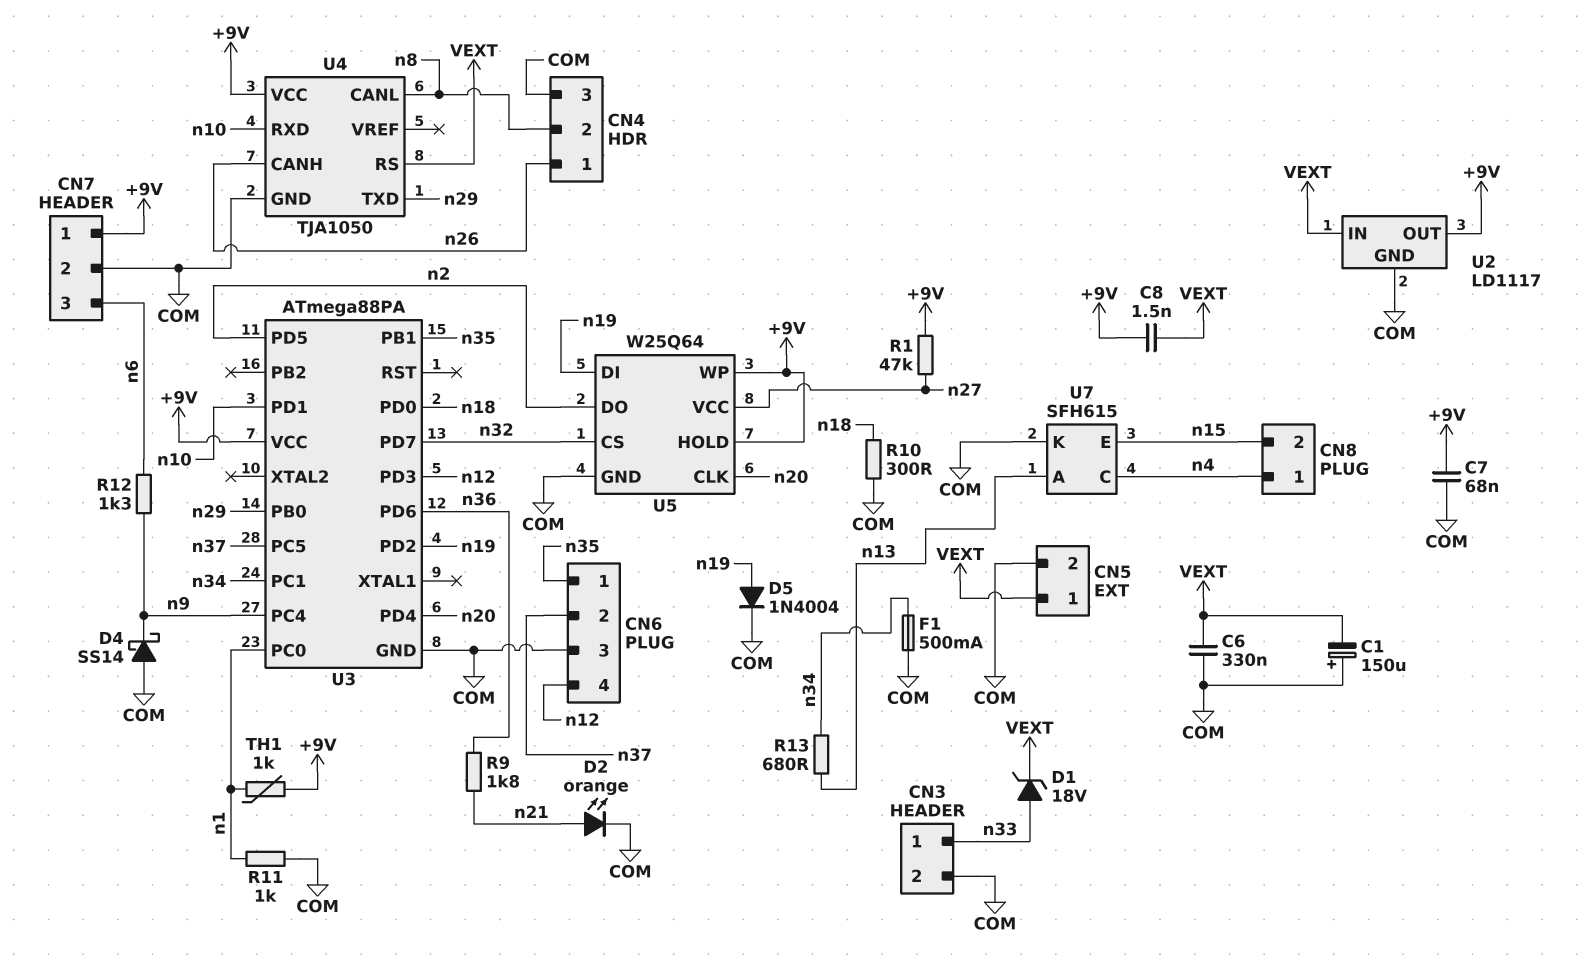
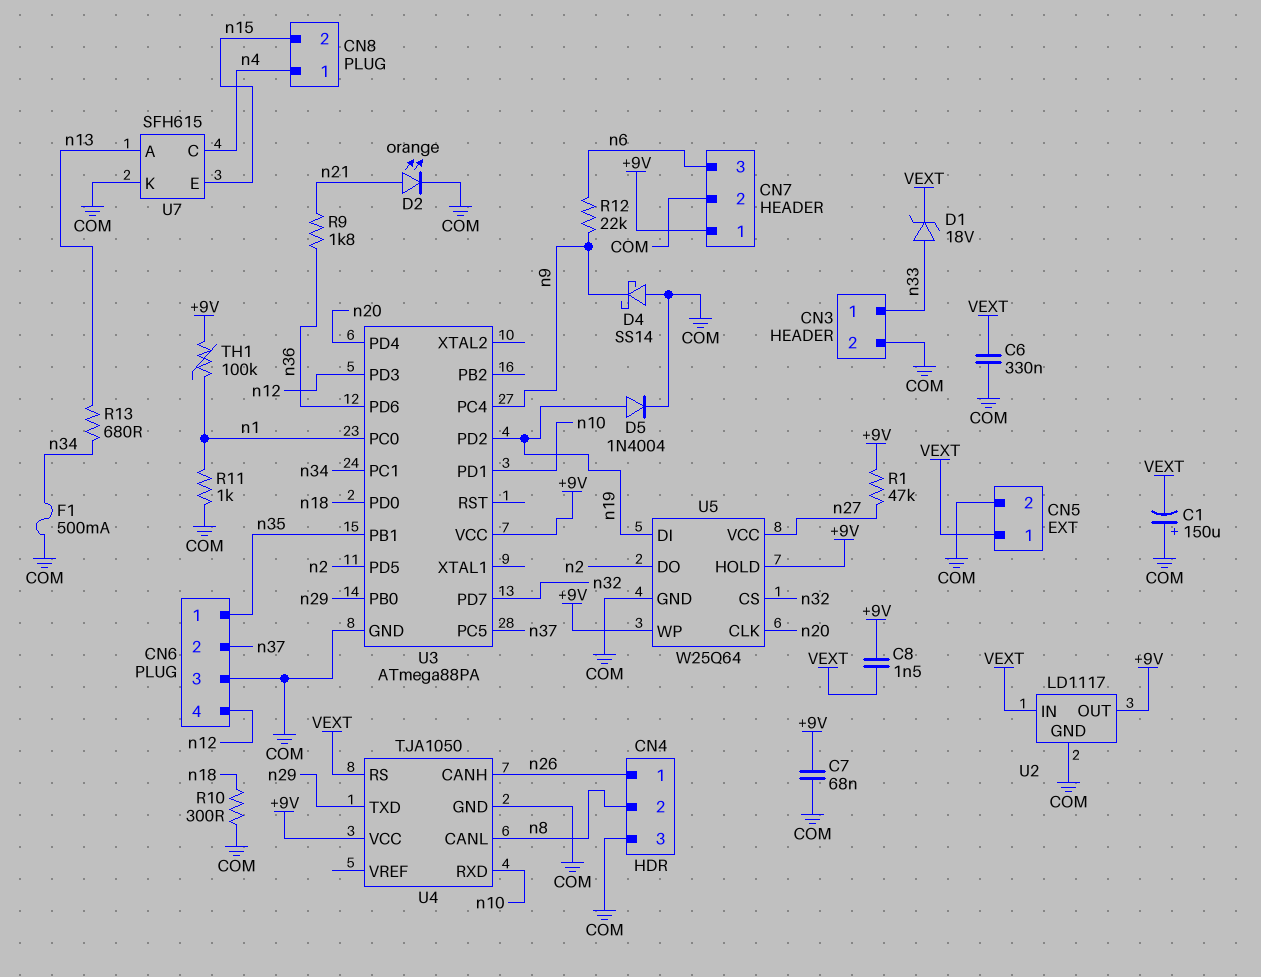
R12: 1.3k (n6, n9) -> 22k (n6, n9)
TH1: 1k (+9V, n1) -> 100k (+9V, n1)

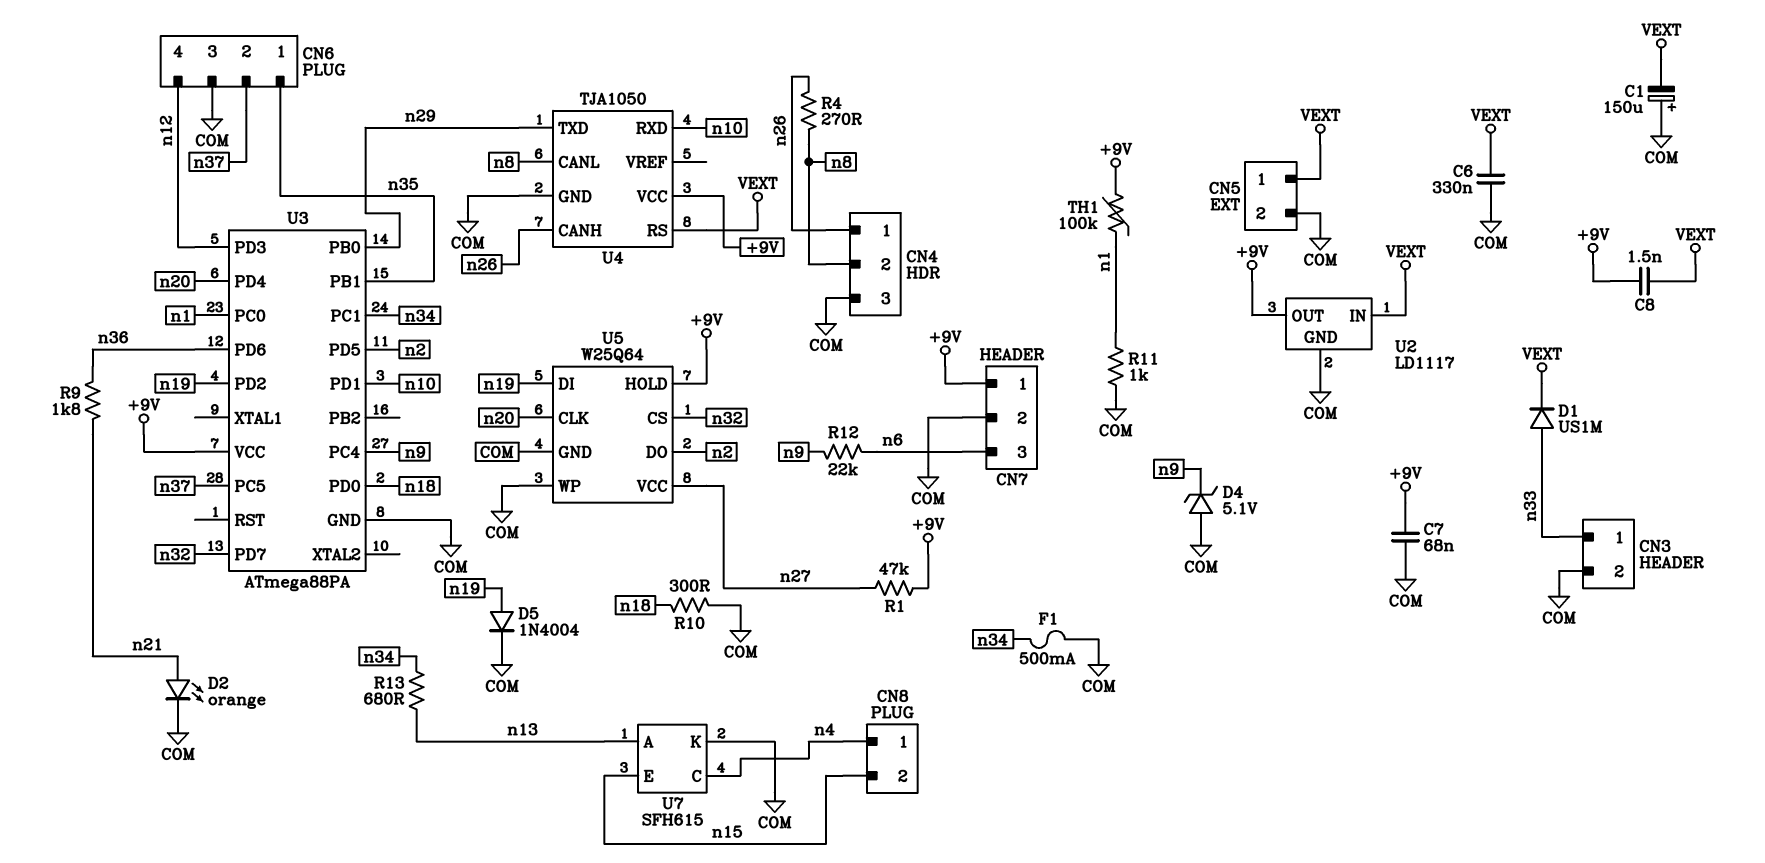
D1: zener 18V (A n33, K VEXT) -> diode US1M (A n33, K VEXT)
D4: schottky SS14 (A COM, K n9) -> zener 5.1V (A COM, K n9)
R4: none -> 270 (n8, n26)
U5 pin WP: +9V -> COM

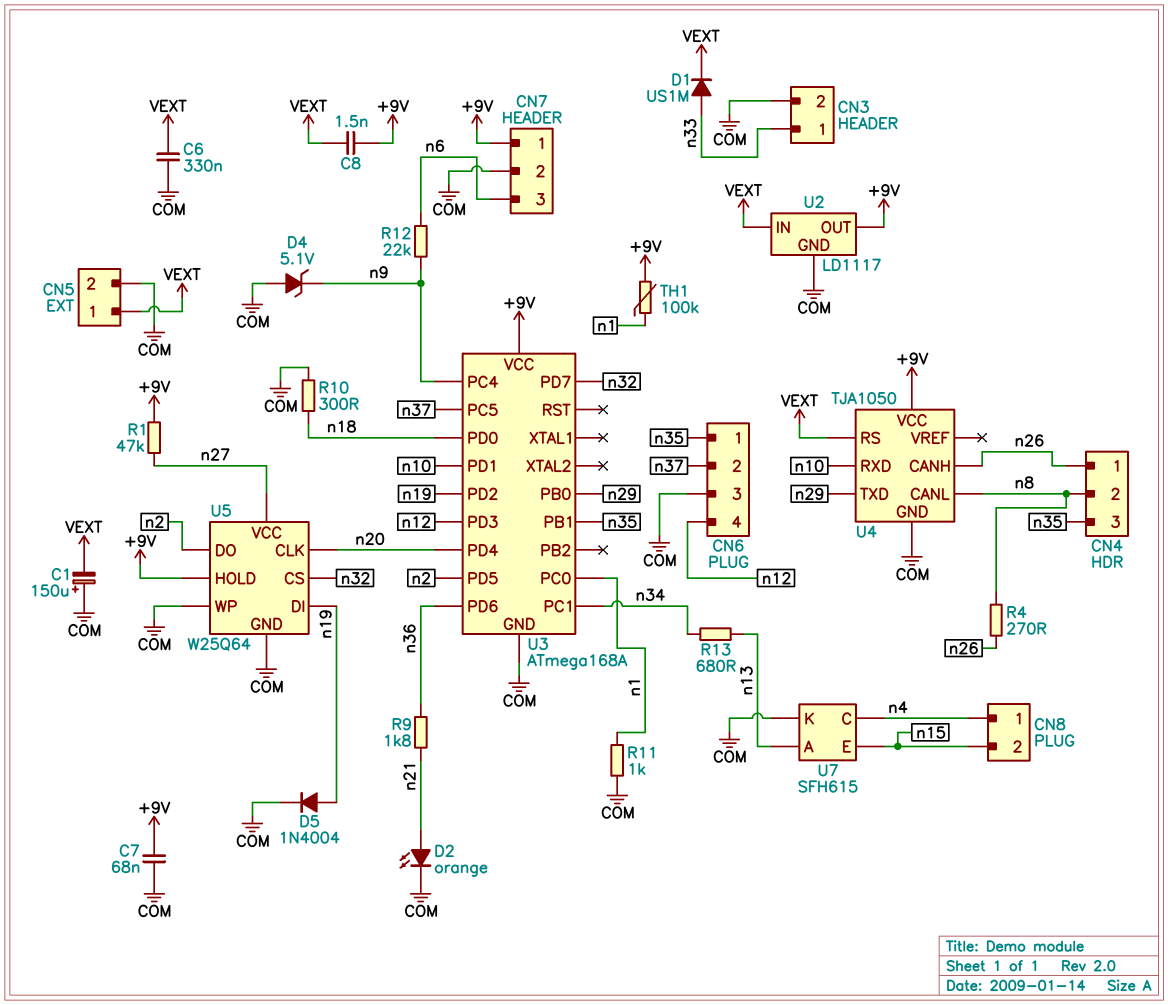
CN4 pin 3: COM -> n35
F1: 500mA (COM, n34) -> none
U3: ATmega88PA -> ATmega168A

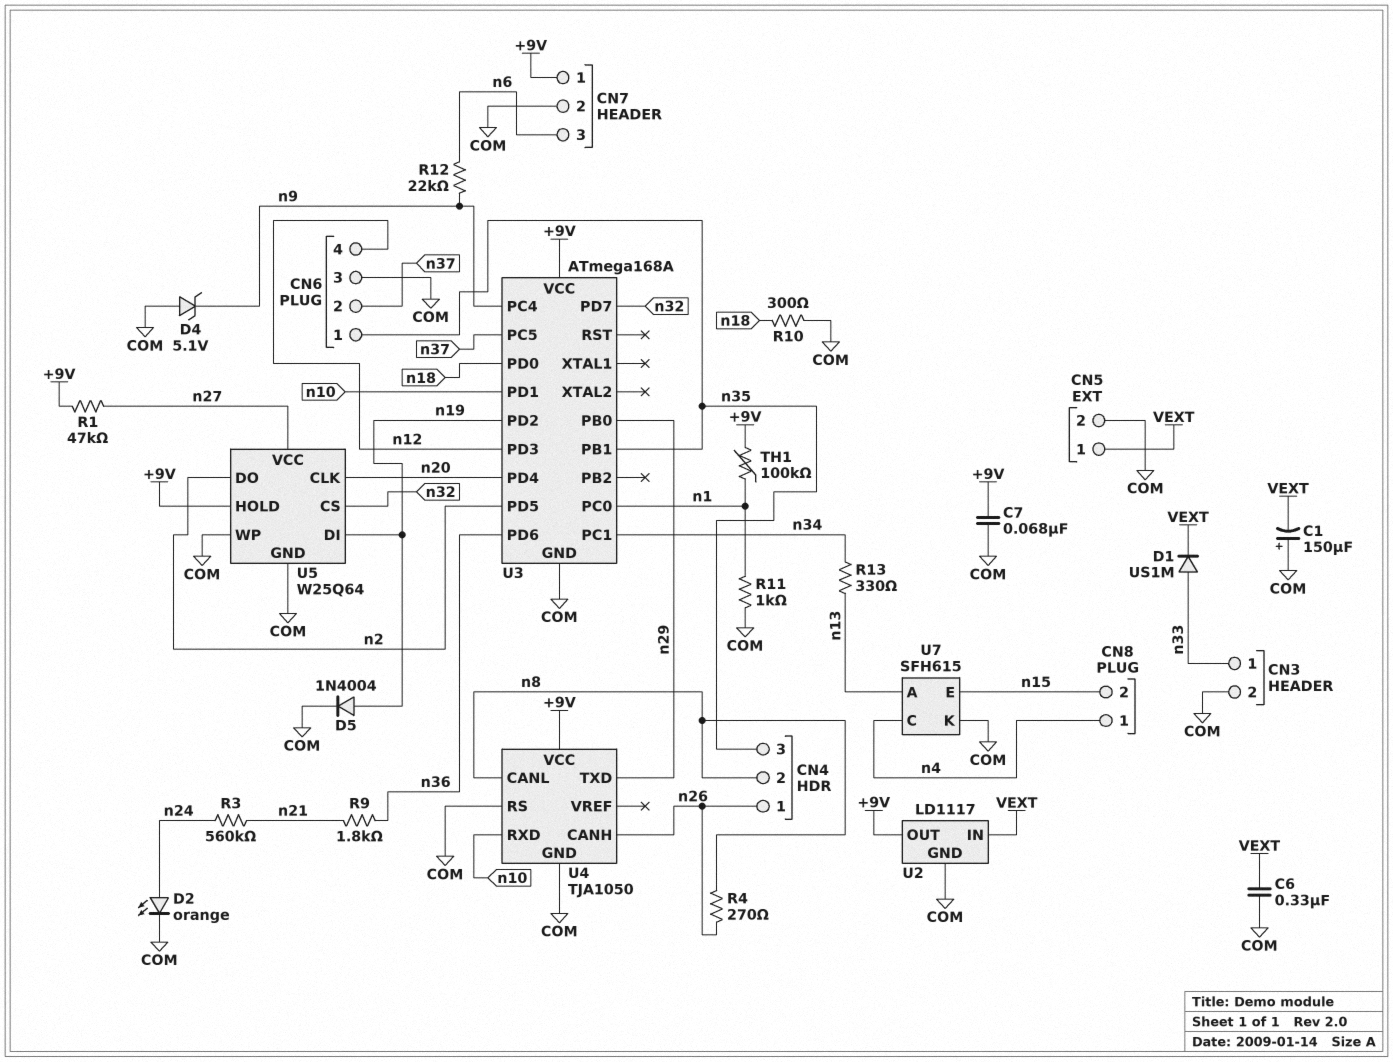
C8: 1.5nF (+9V, VEXT) -> none
D2: LED orange (A n21, K COM) -> LED orange (A n24, K COM)
R3: none -> 560k (n21, n24)
R13: 680 (n13, n34) -> 330 (n13, n34)
U4 pin RS: VEXT -> COM

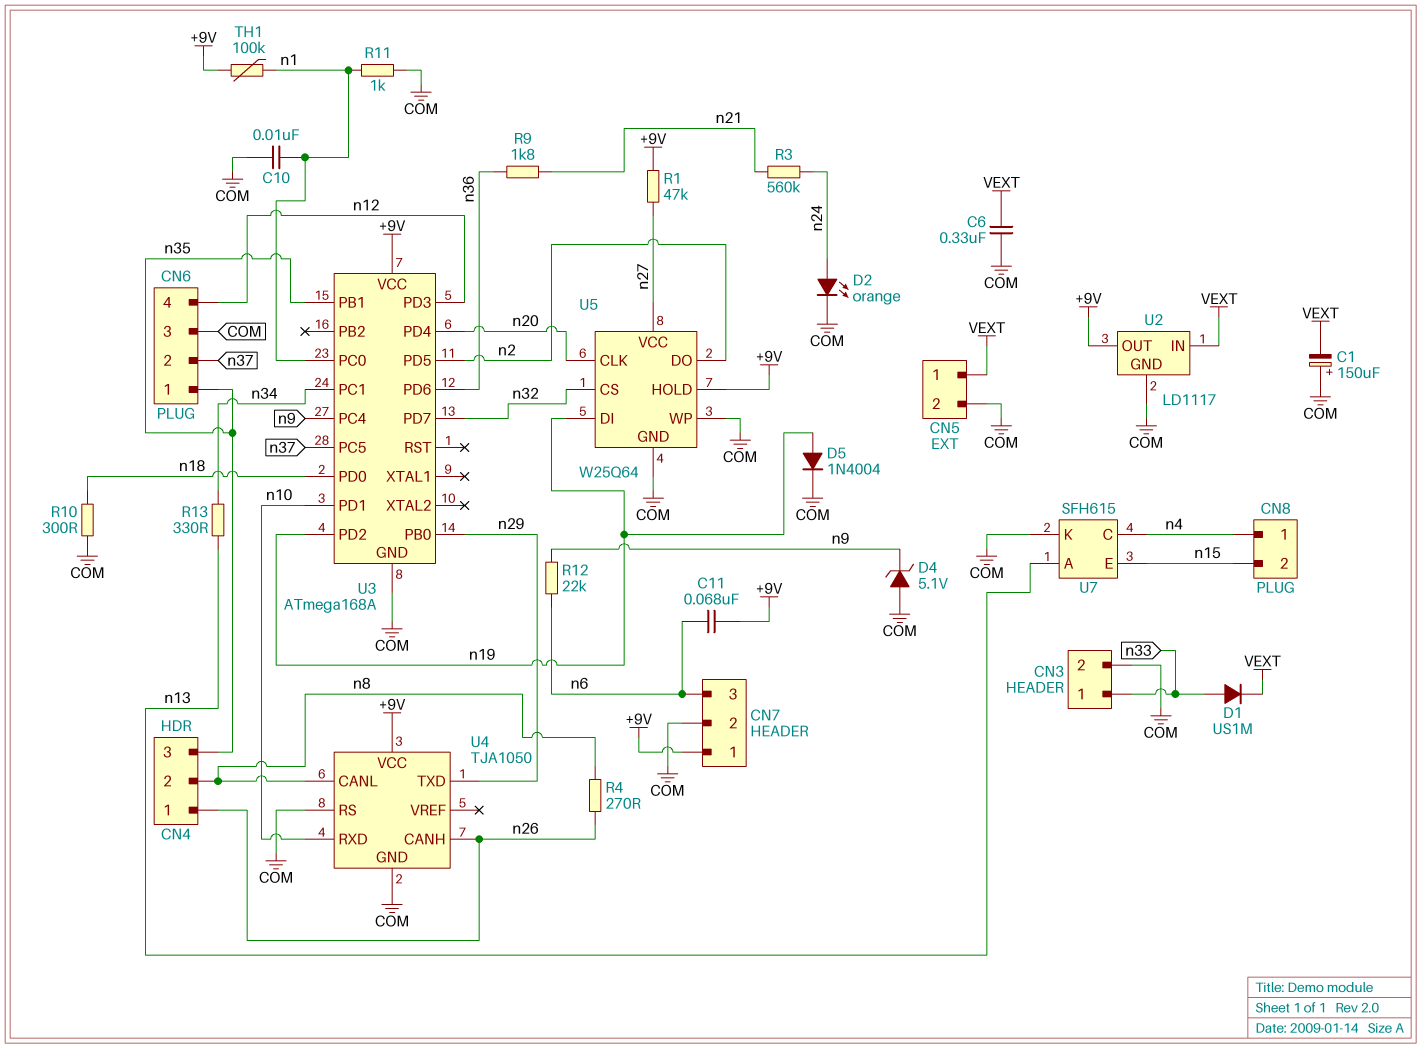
C7: 68nF (+9V, COM) -> none
C10: none -> 10nF (COM, n1)
C11: none -> 68nF (+9V, n6)

